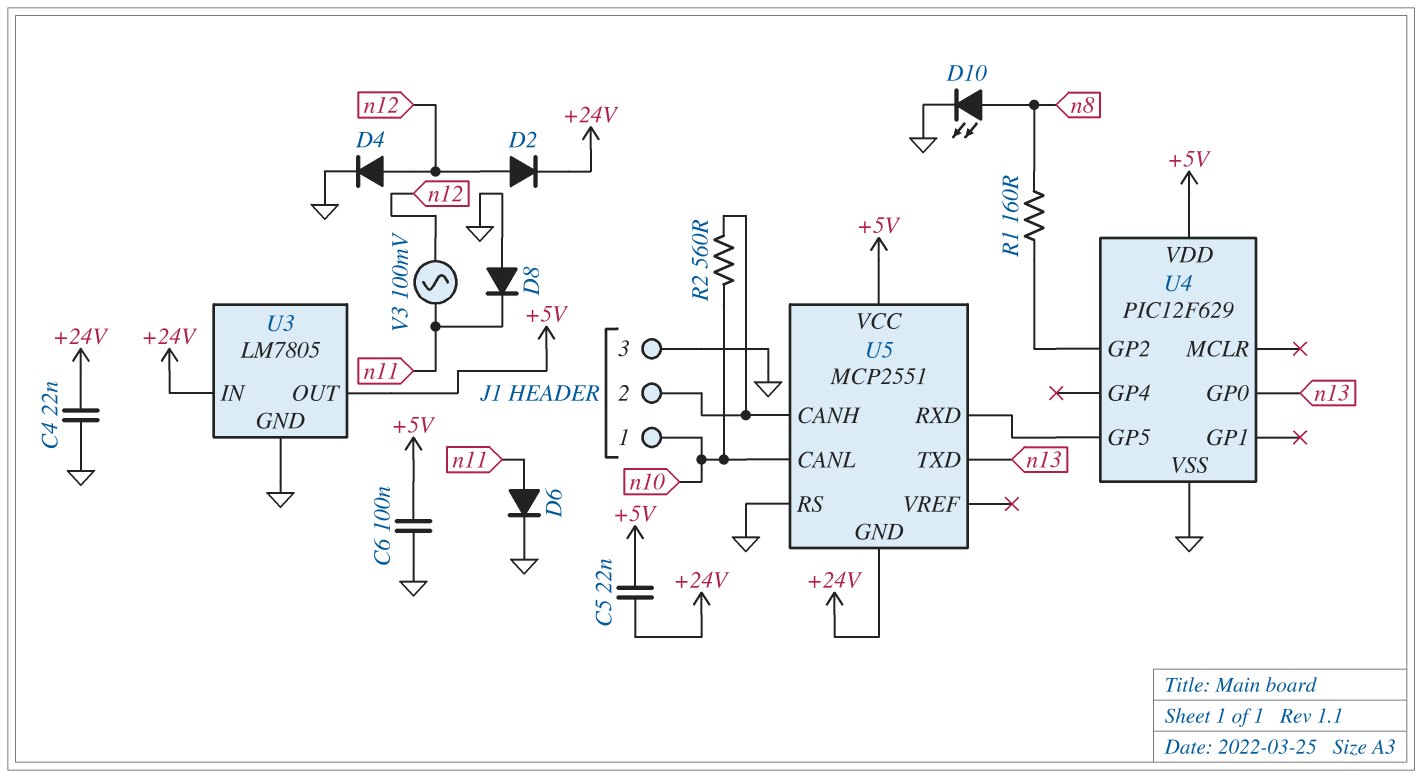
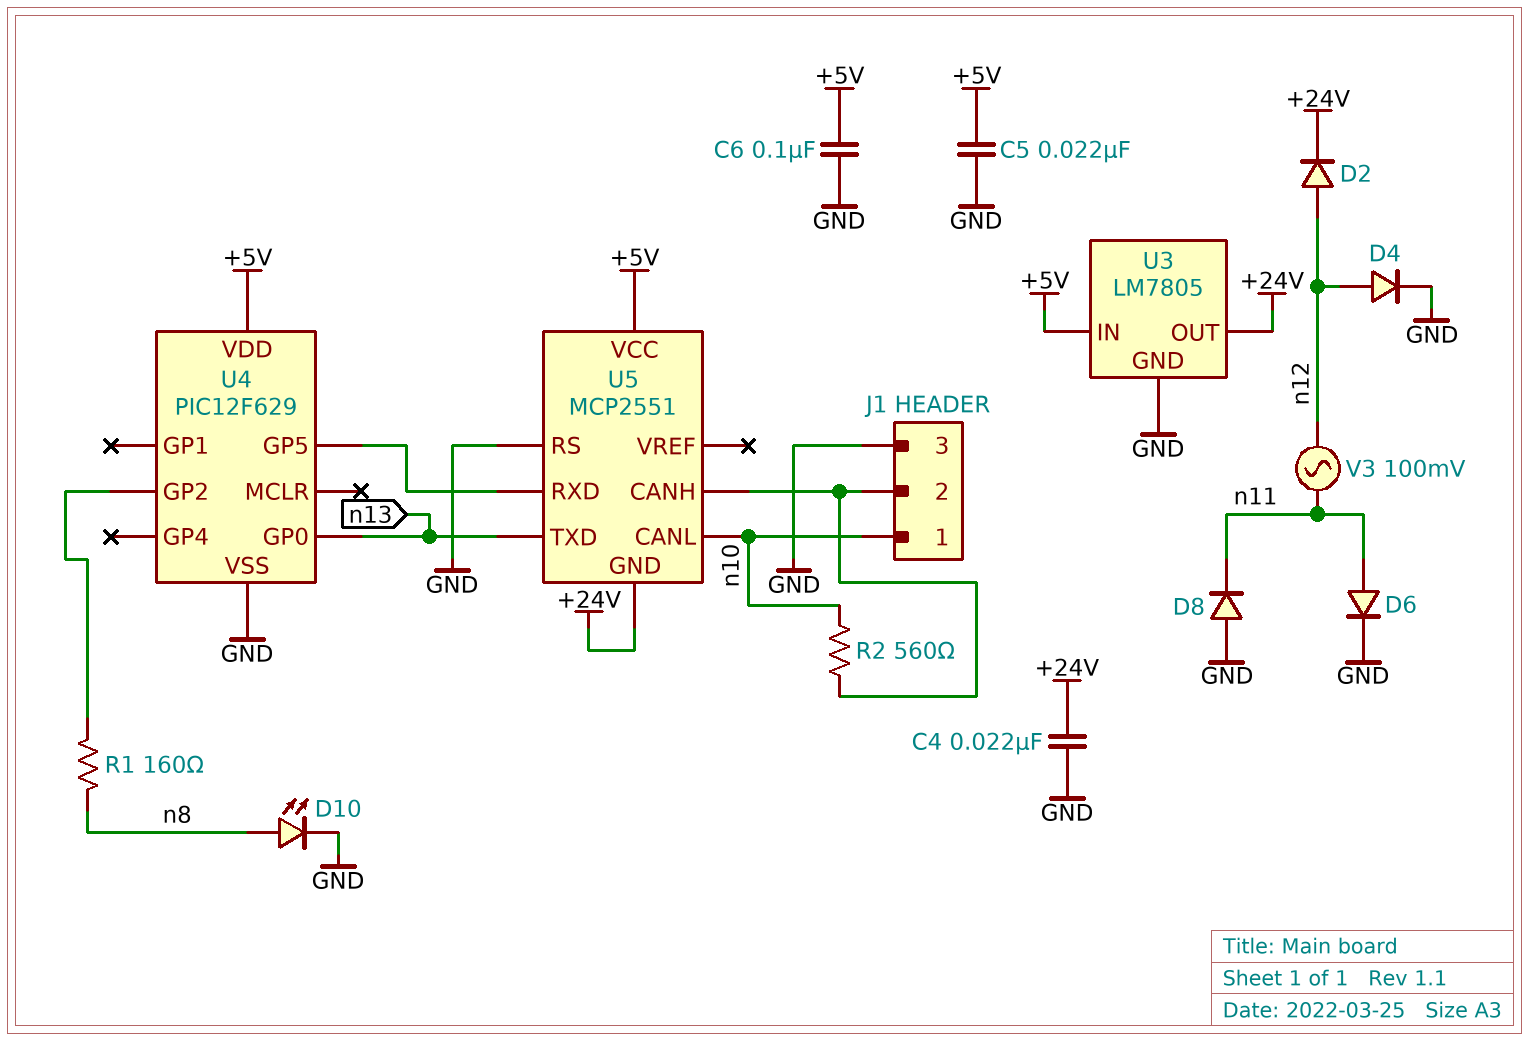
C5: 22nF (+5V, +24V) -> 22nF (+5V, GND)
U3 pin IN: +24V -> +5V
U3 pin OUT: +5V -> +24V

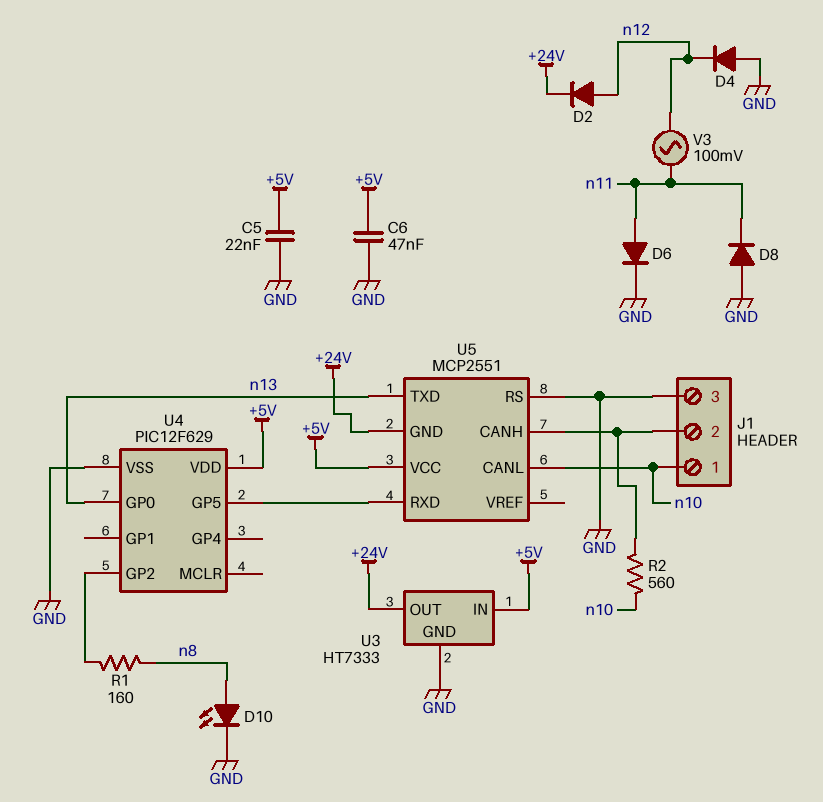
C4: 22nF (+24V, GND) -> none
C6: 100nF (+5V, GND) -> 47nF (+5V, GND)
D4: diode (A n12, K GND) -> diode (A GND, K n12)
U3: LM7805 -> HT7333

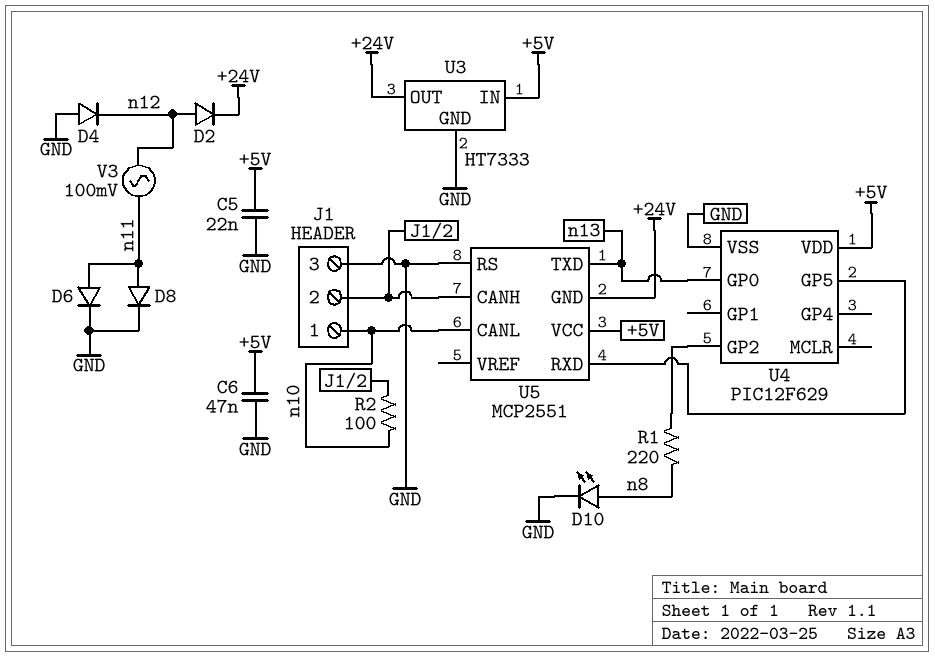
D8: diode (A GND, K n11) -> diode (A n11, K GND)
R1: 160 (U4/GP2, n8) -> 220 (U4/GP2, n8)
R2: 560 (J1/2, n10) -> 100 (J1/2, n10)

